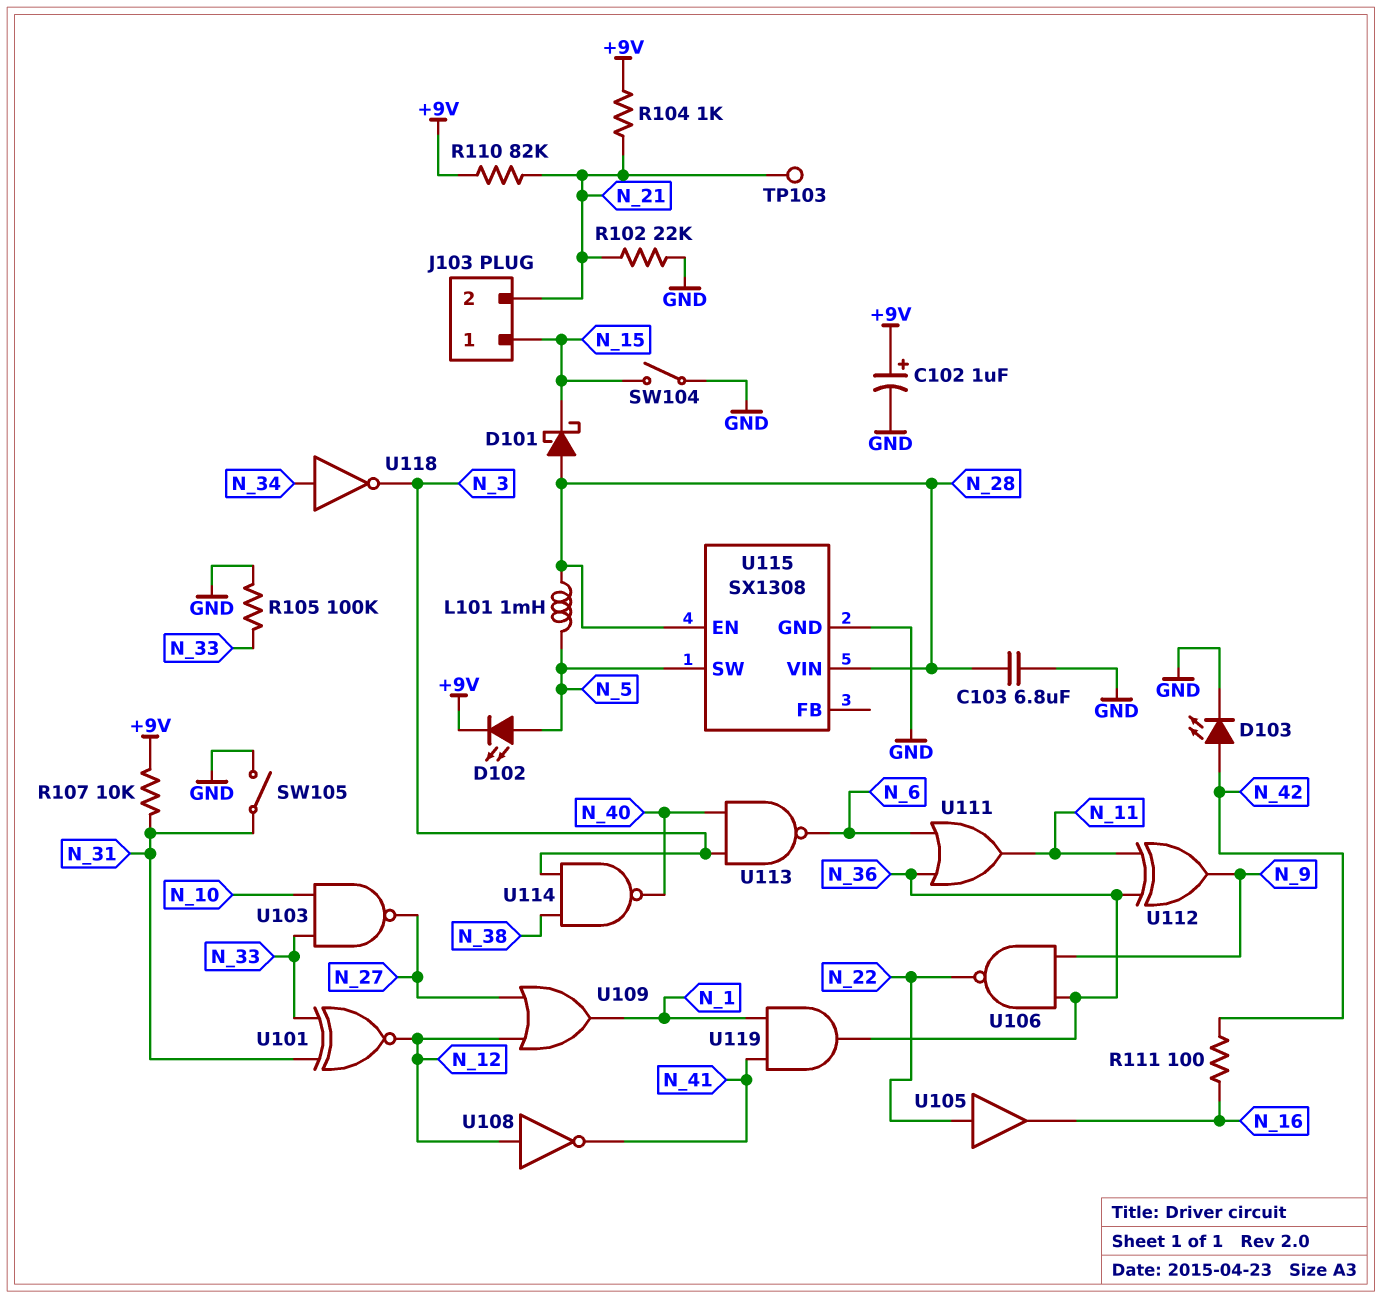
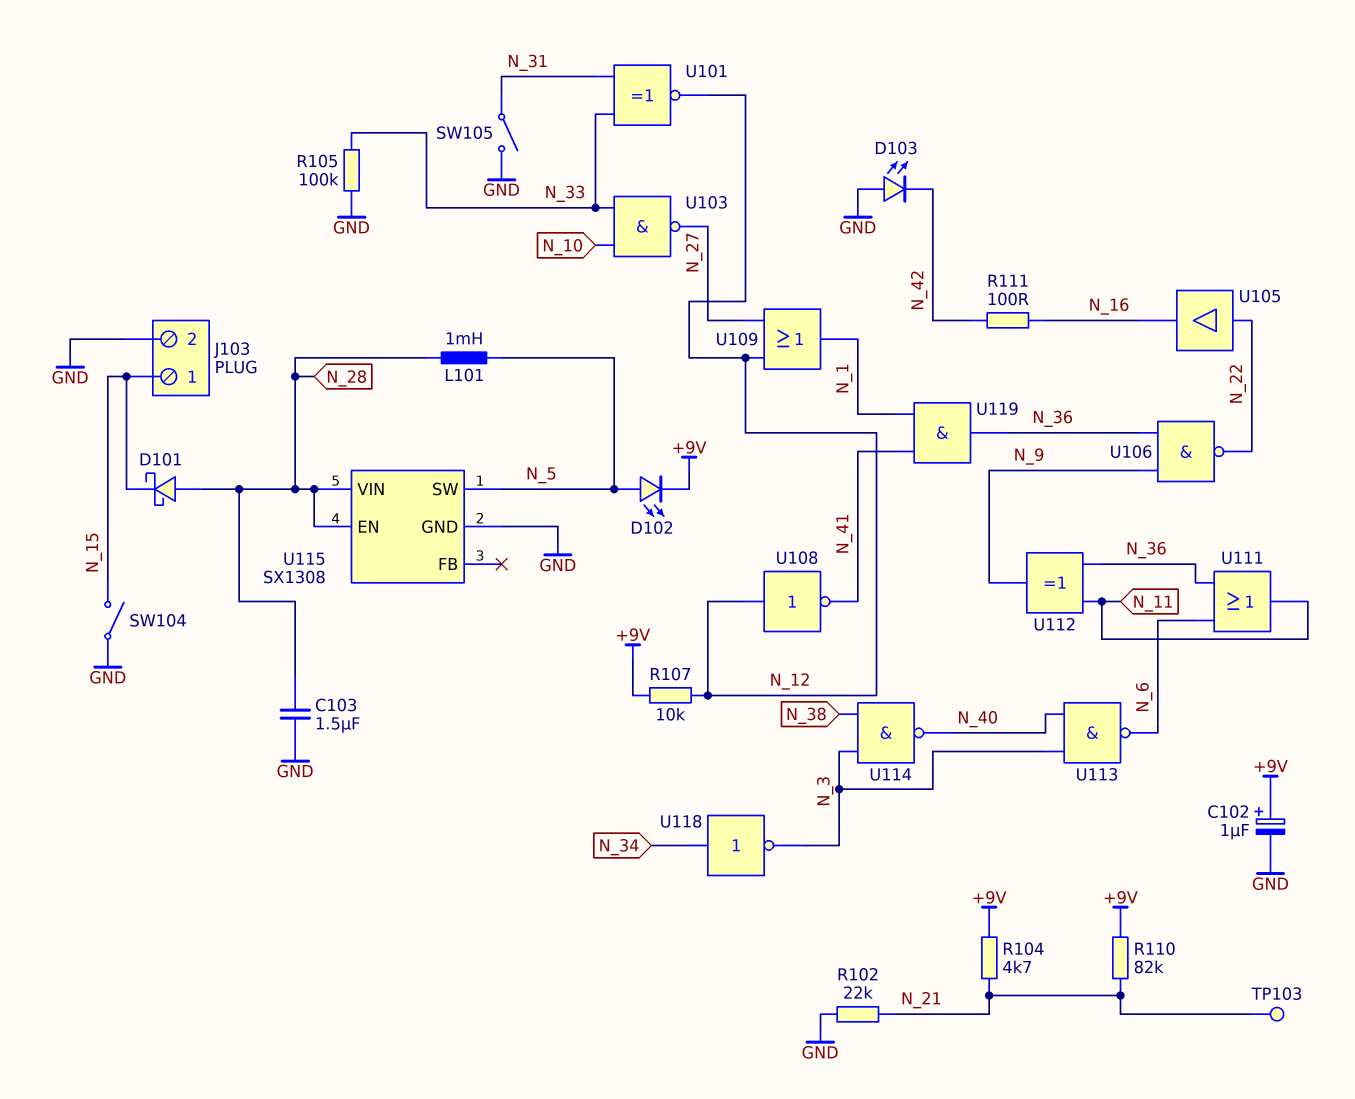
C103: 6.8uF (GND, N_28) -> 1.5uF (GND, N_28)
D103: LED (A N_42, K GND) -> LED (A GND, K N_42)
J103 pin 2: N_21 -> GND
R104: 1k (+9V, N_21) -> 4.7k (+9V, N_21)
R107: 10k (+9V, N_31) -> 10k (+9V, N_12)

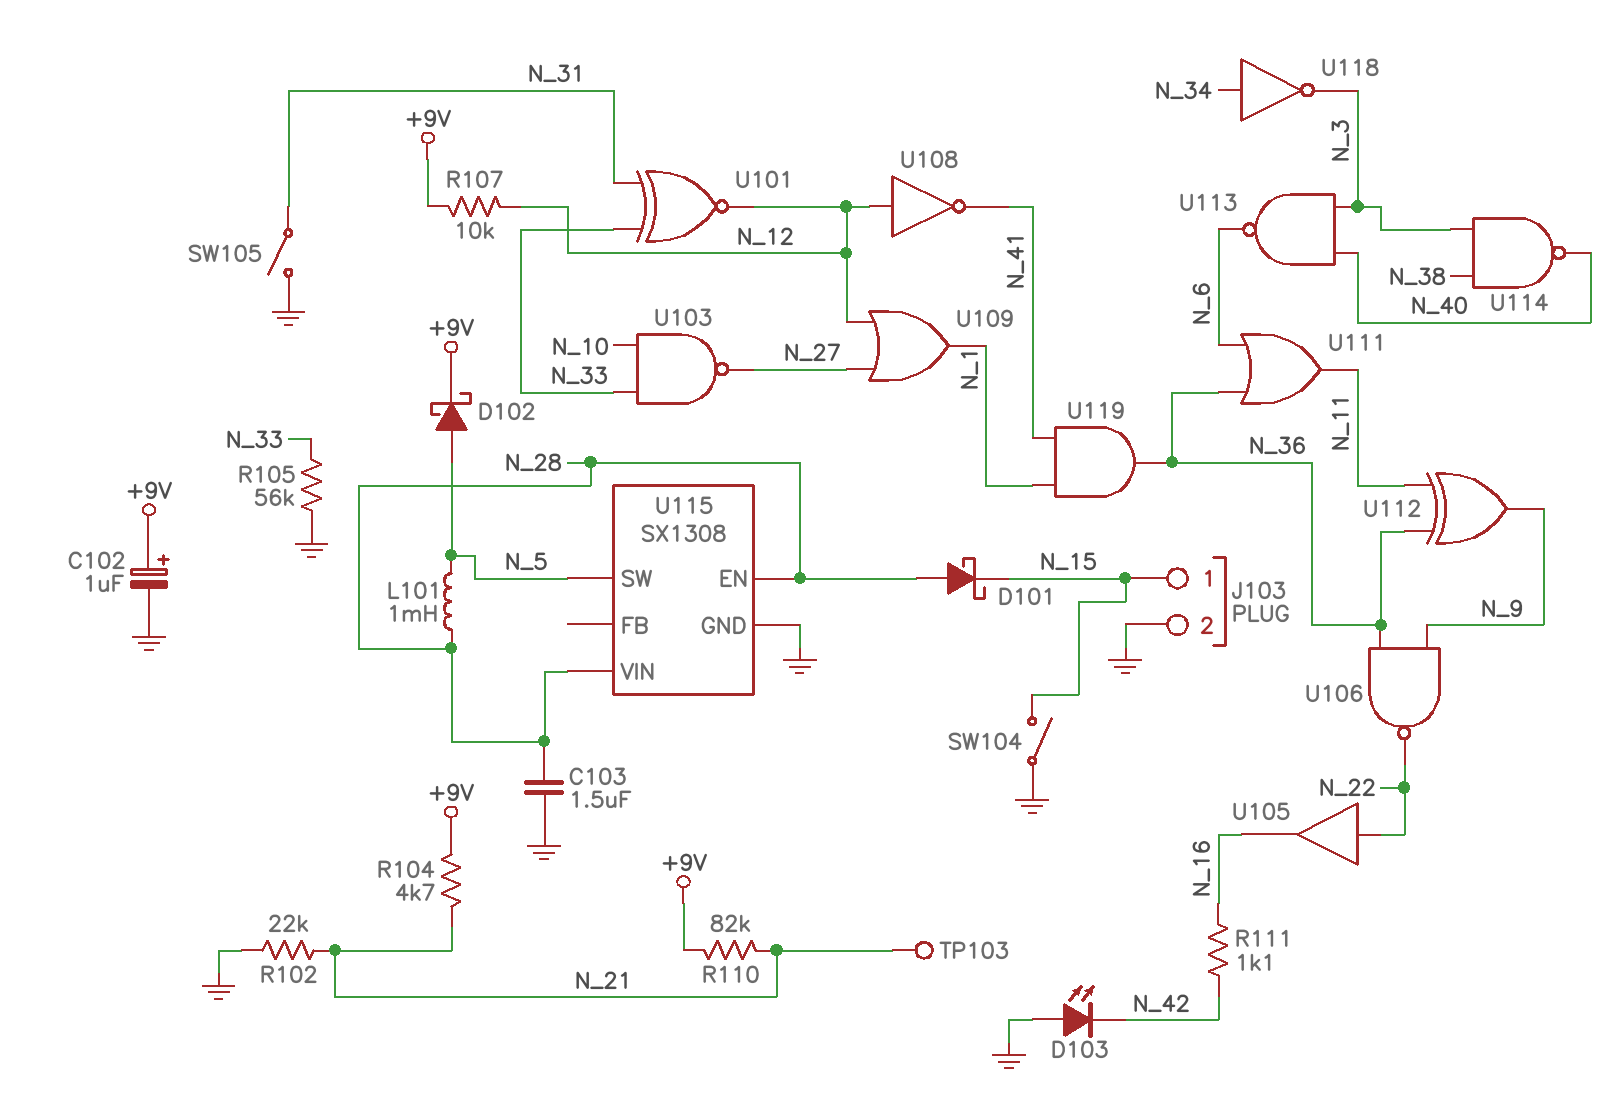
D102: LED (A N_5, K +9V) -> schottky (A N_5, K +9V)
R105: 100k (GND, N_33) -> 56k (GND, N_33)
R111: 100 (N_16, N_42) -> 1.1k (N_16, N_42)

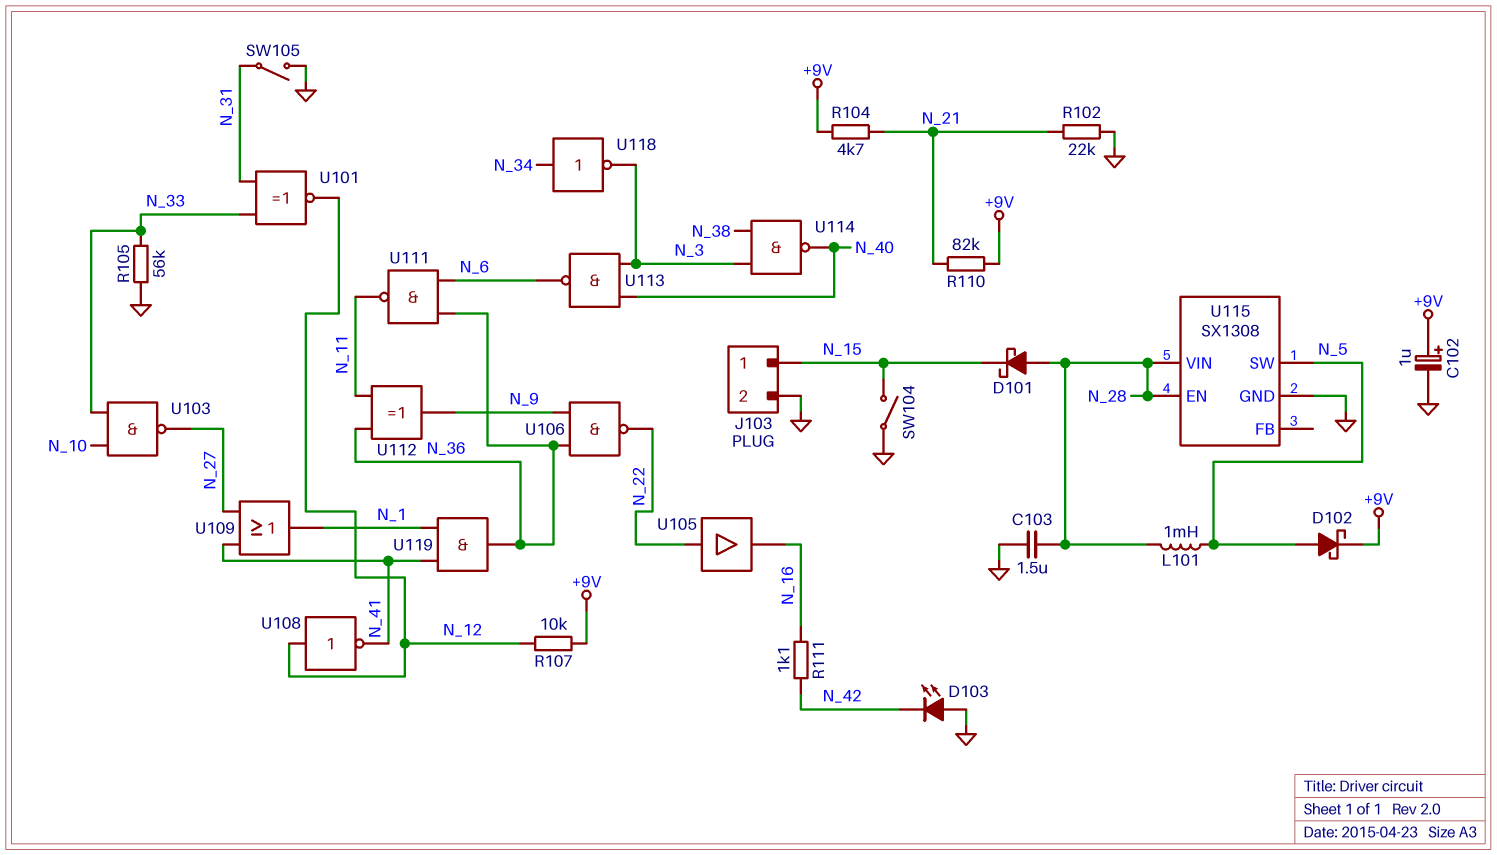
TP103: test point (N_21) -> none
U109: OR (in N_12, in N_27, out N_1) -> OR (in N_27, in N_41, out N_1)
U111: OR (in N_6, in N_36, out N_11) -> NAND (in N_6, in N_36, out N_11)

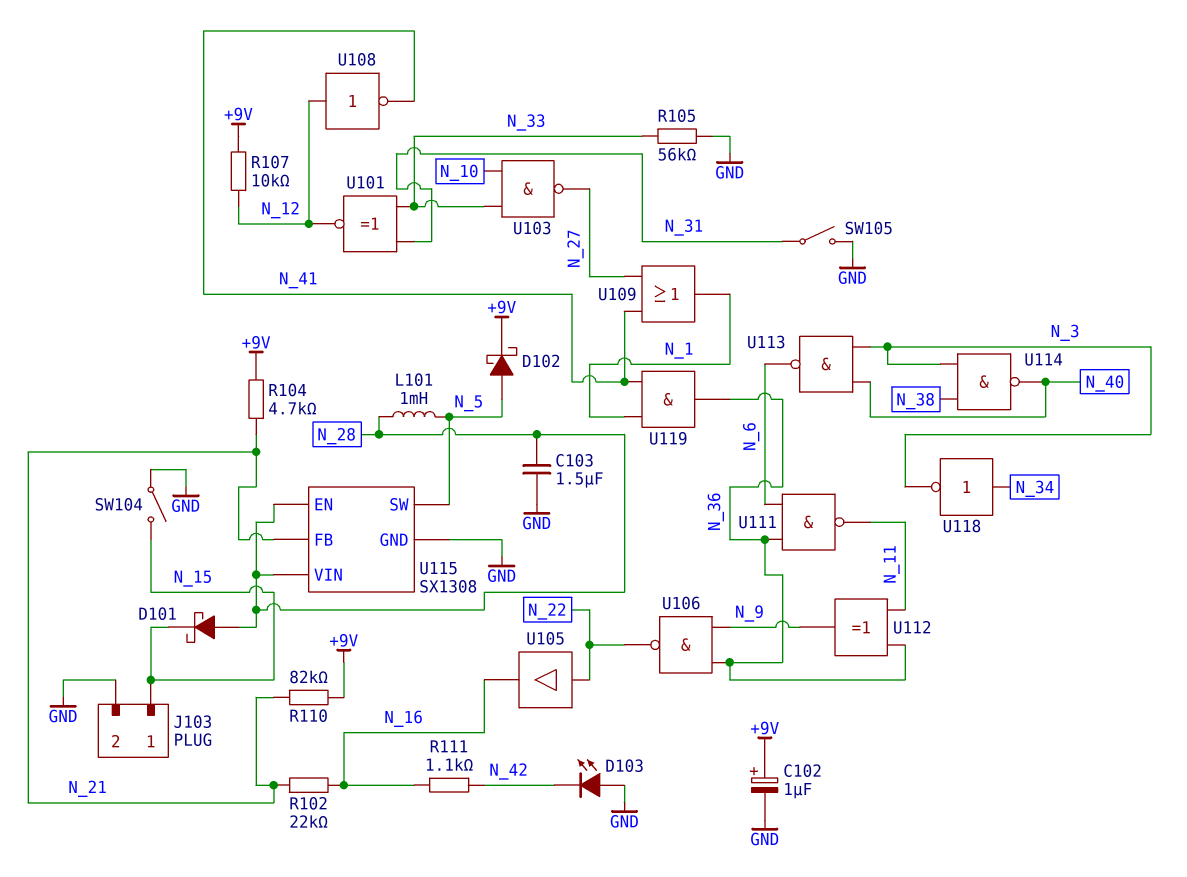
R102: 22k (GND, N_21) -> 22k (N_16, N_21)
U115 pin FB: none -> N_21

